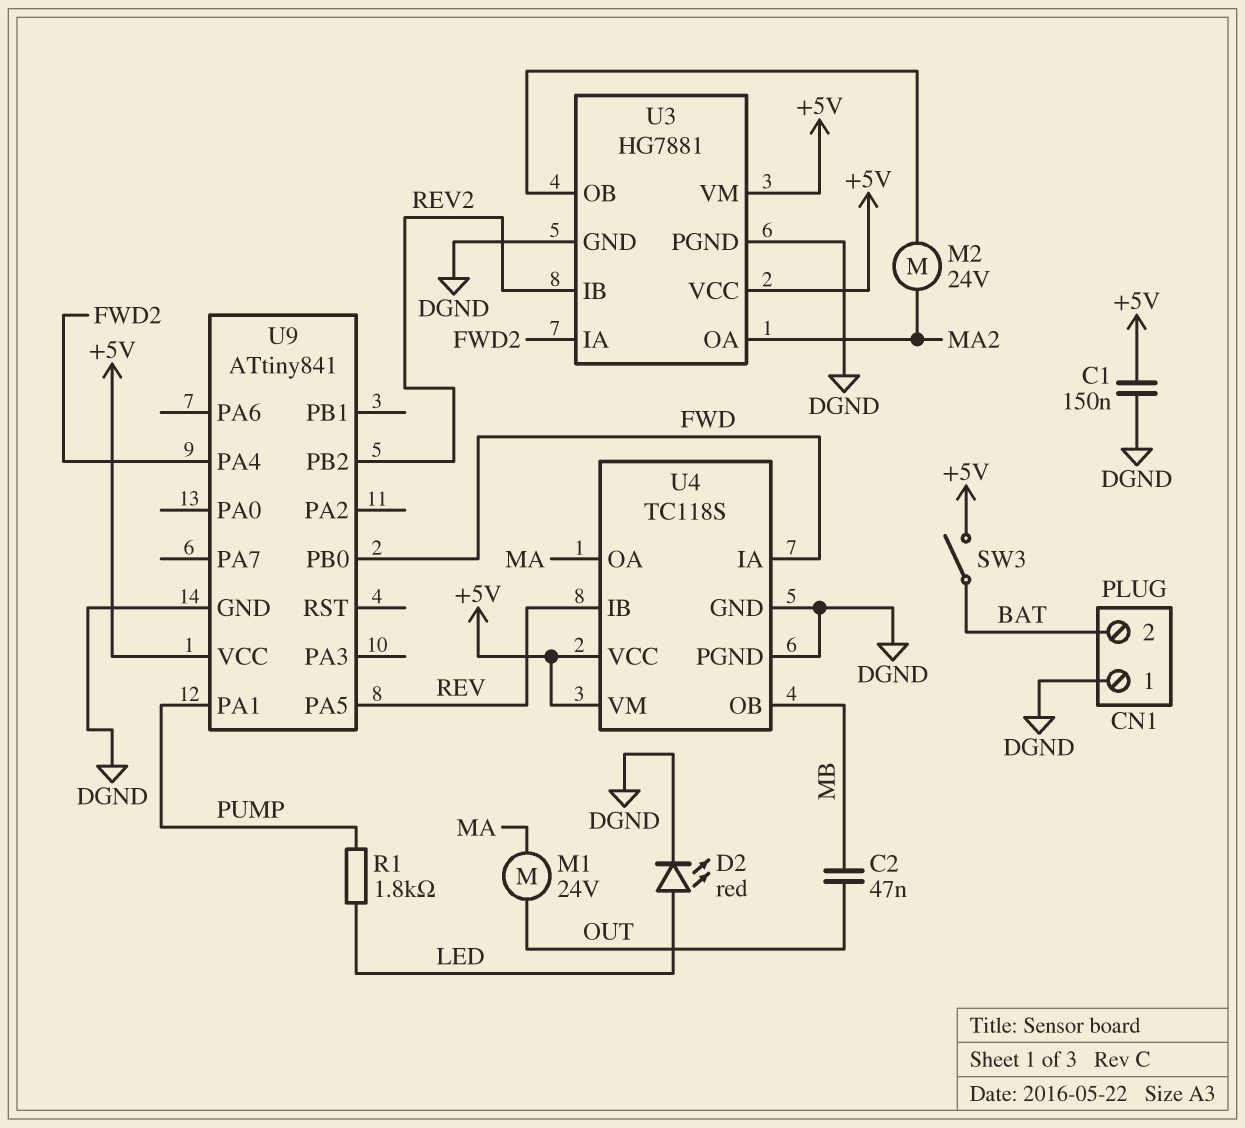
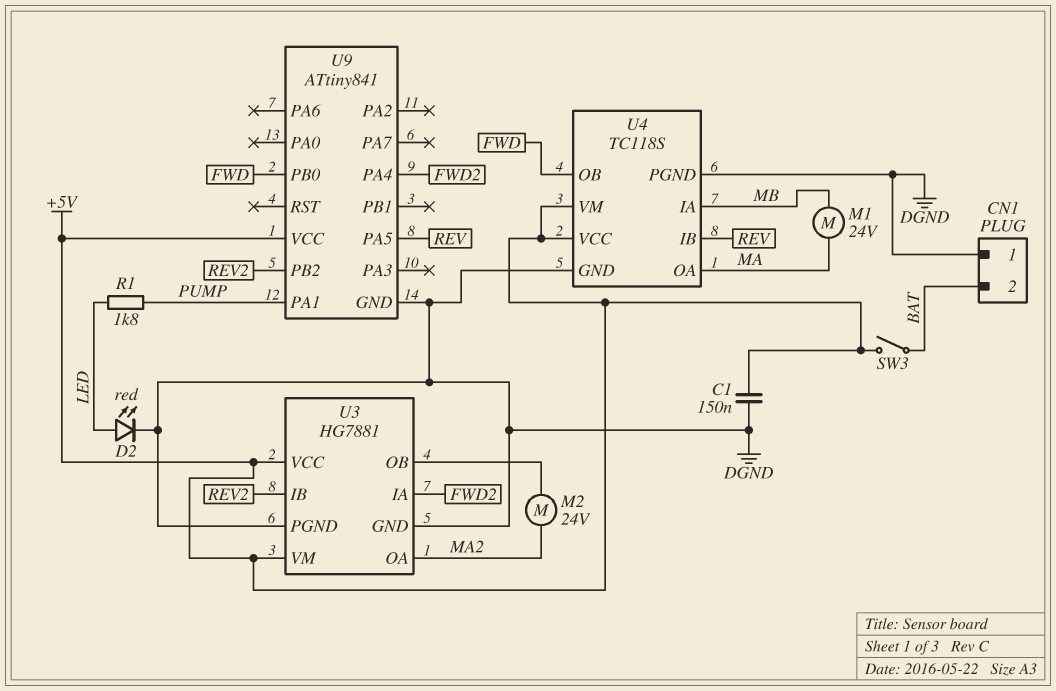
C2: 47nF (MB, OUT) -> none
M1: motor 24V (MA, OUT) -> motor 24V (MA, MB)
U4 pin IA: FWD -> MB
U4 pin OB: MB -> FWD

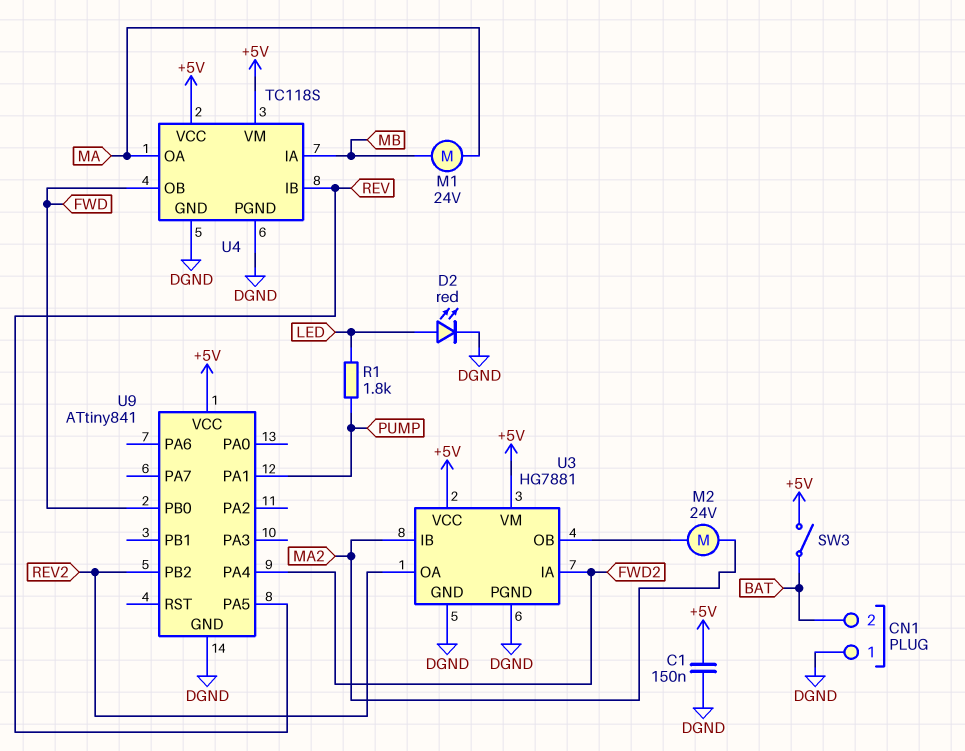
U3 pin IB: REV2 -> MA2
U3 pin OA: MA2 -> REV2

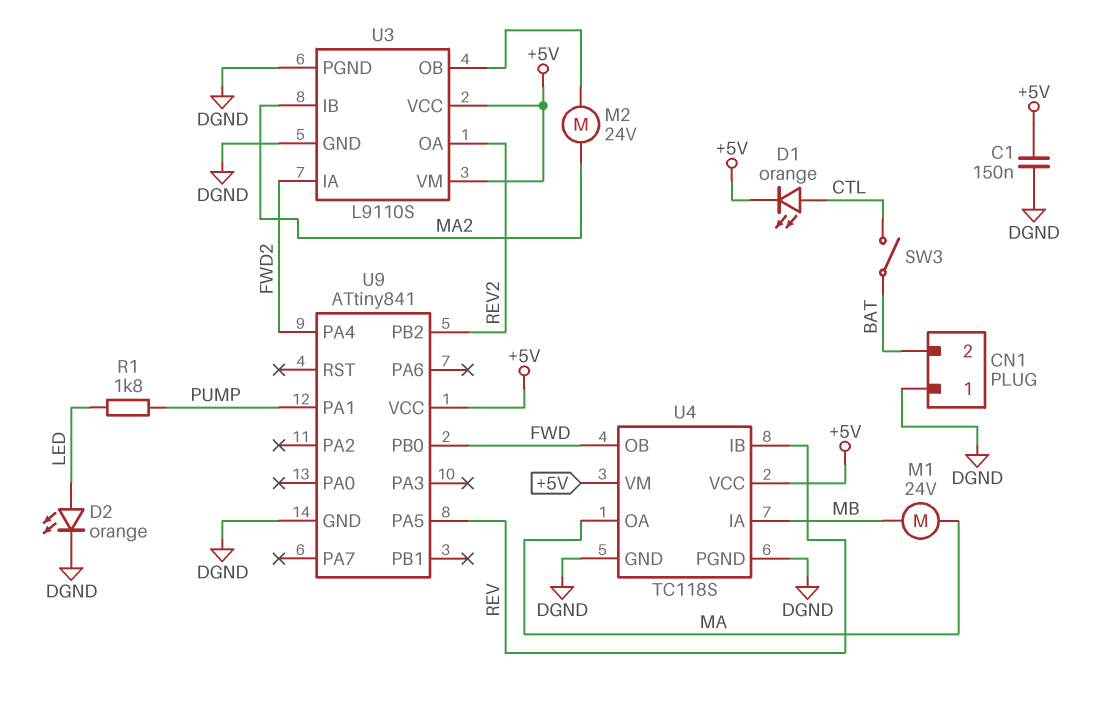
D1: none -> LED orange (A CTL, K +5V)
D2: LED red (A LED, K DGND) -> LED orange (A LED, K DGND)
SW3: switch (+5V, BAT) -> switch (BAT, CTL)
U3: HG7881 -> L9110S

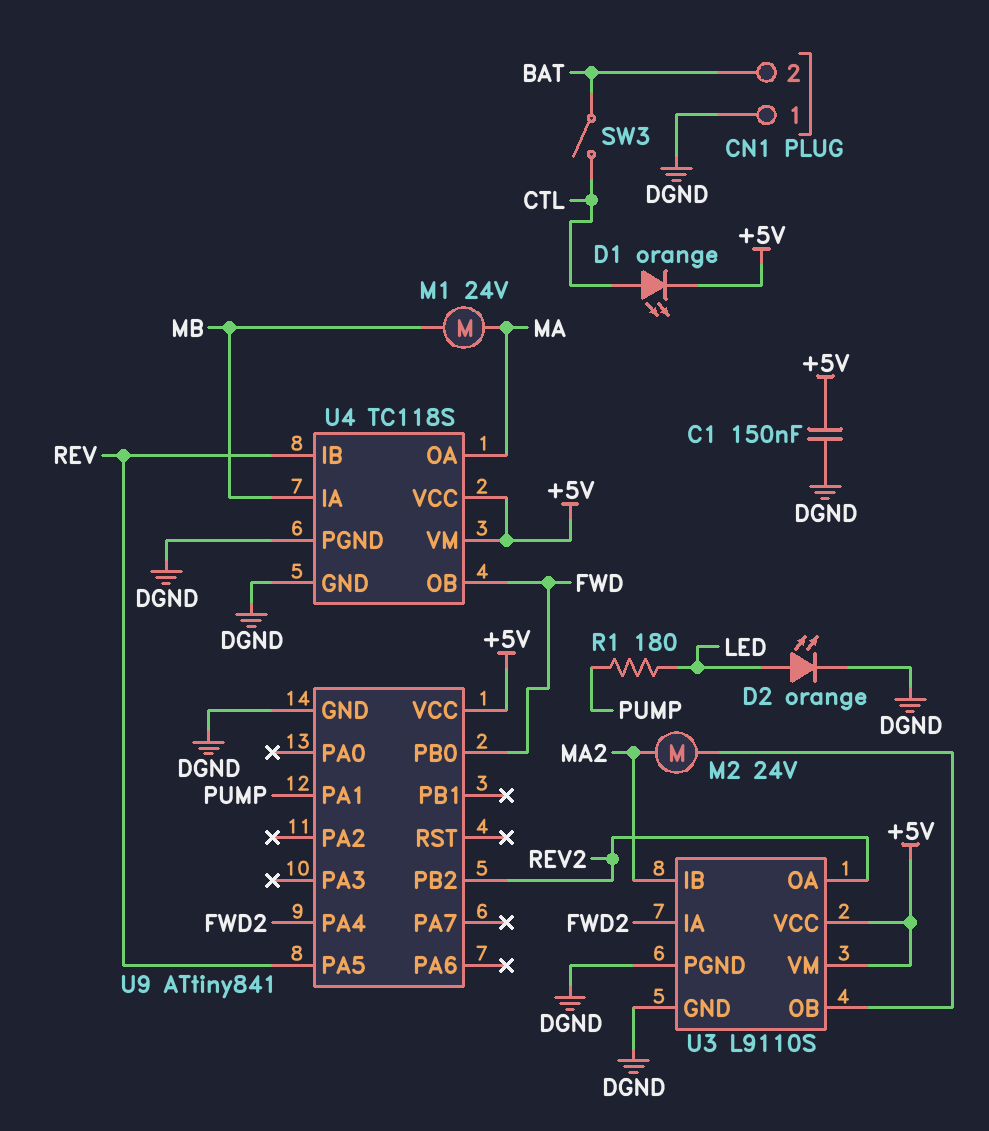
R1: 1.8k (LED, PUMP) -> 180 (LED, PUMP)

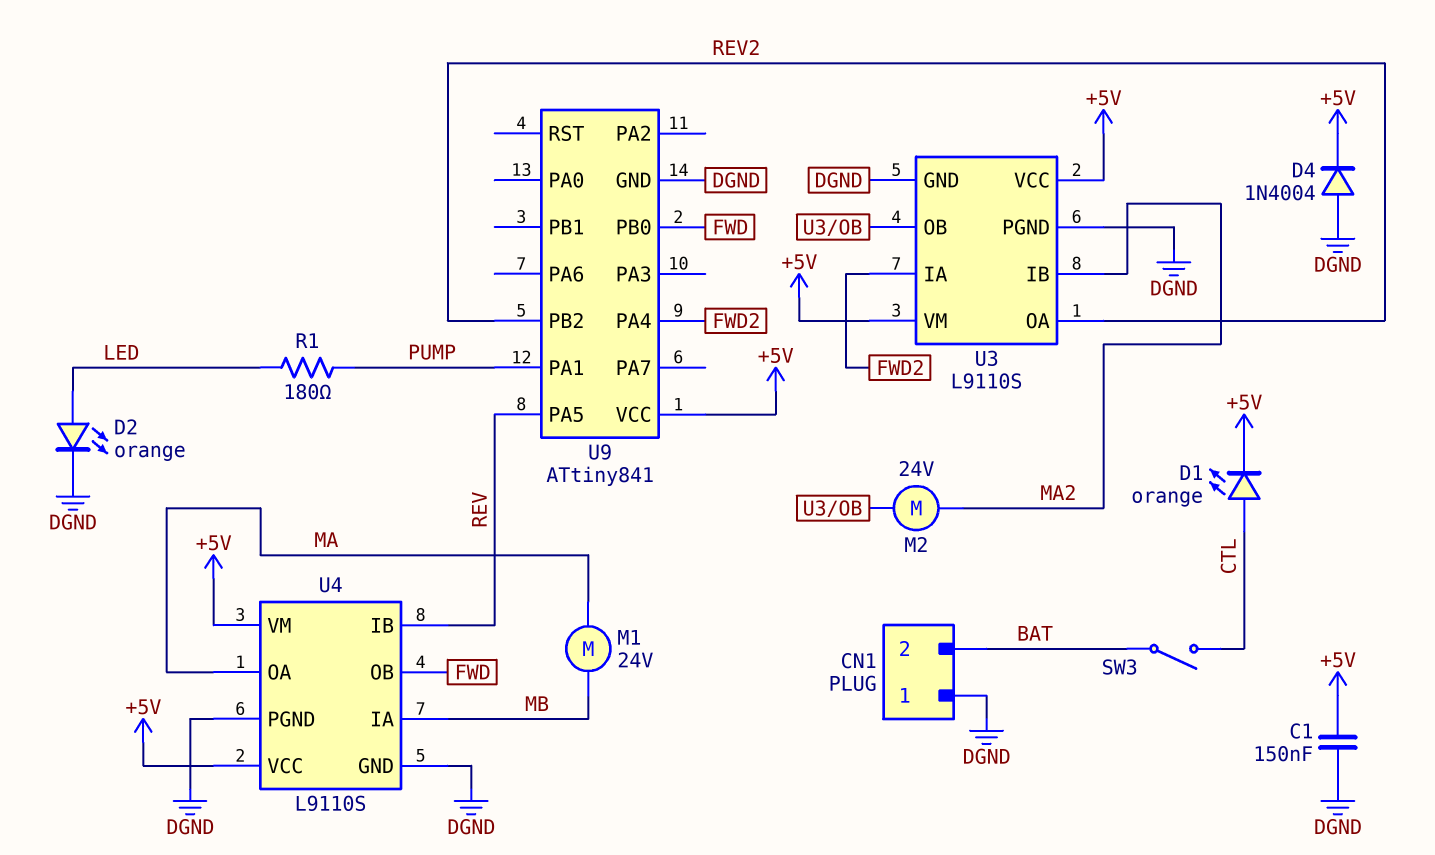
D4: none -> diode 1N4004 (A DGND, K +5V)
U4: TC118S -> L9110S

